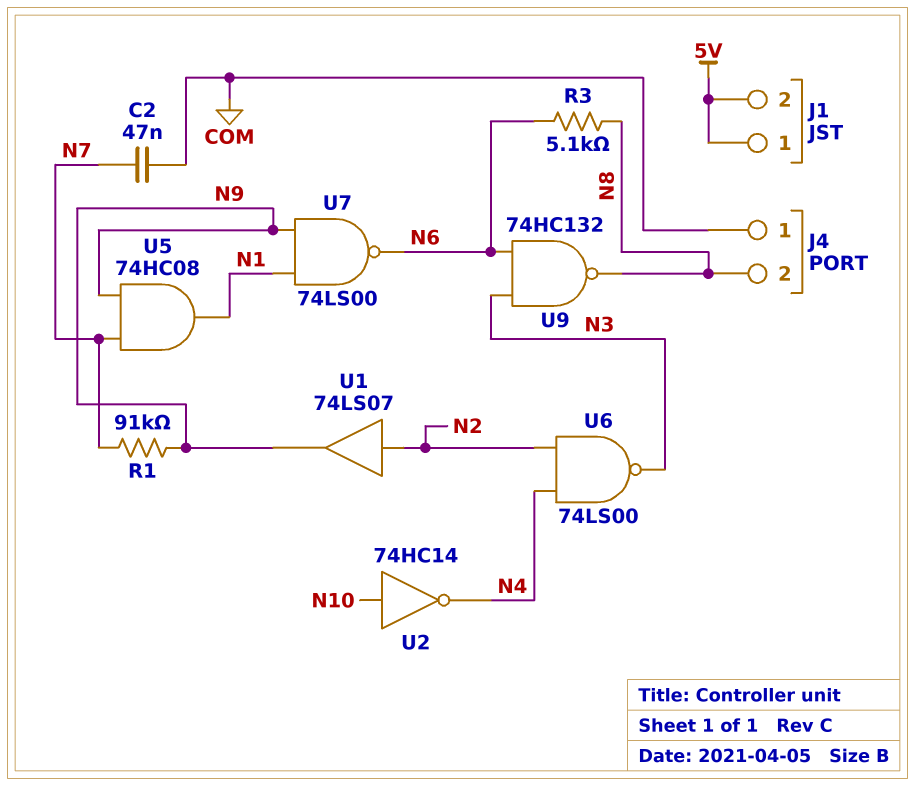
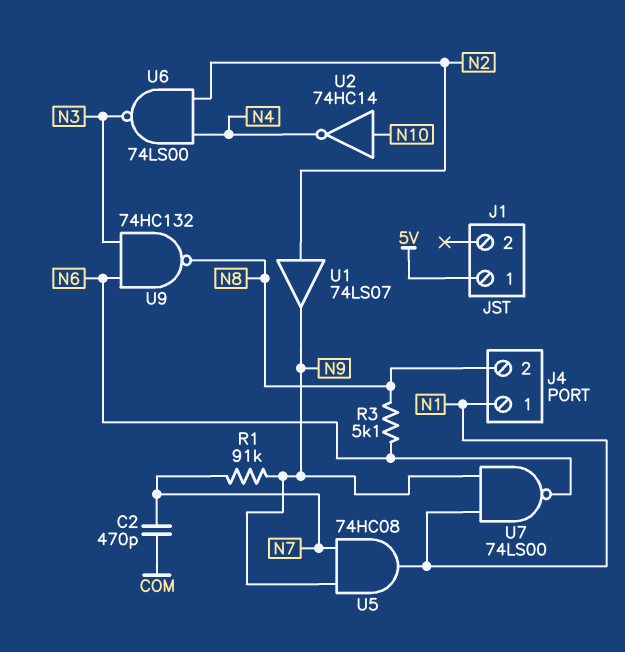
C2: 47nF (COM, N7) -> 470pF (COM, N7)
J1 pin 2: 5V -> none
J4 pin 1: COM -> N1

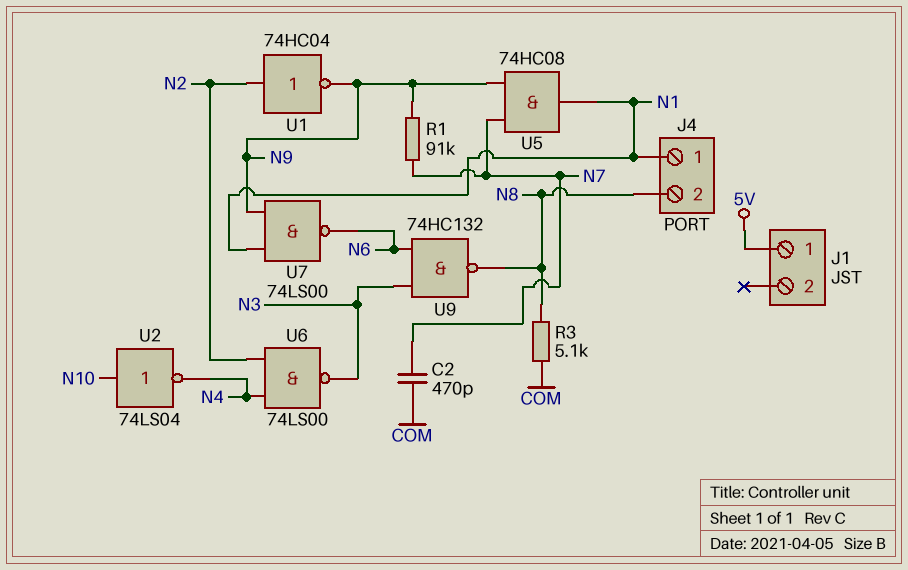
R3: 5.1k (N6, N8) -> 5.1k (COM, N8)
U1: buffer 74LS07 (in N2, out N9) -> NOT 74HC04 (in N2, out N9)
U2: NOT 74HC14 (in N10, out N4) -> NOT 74LS04 (in N10, out N4)

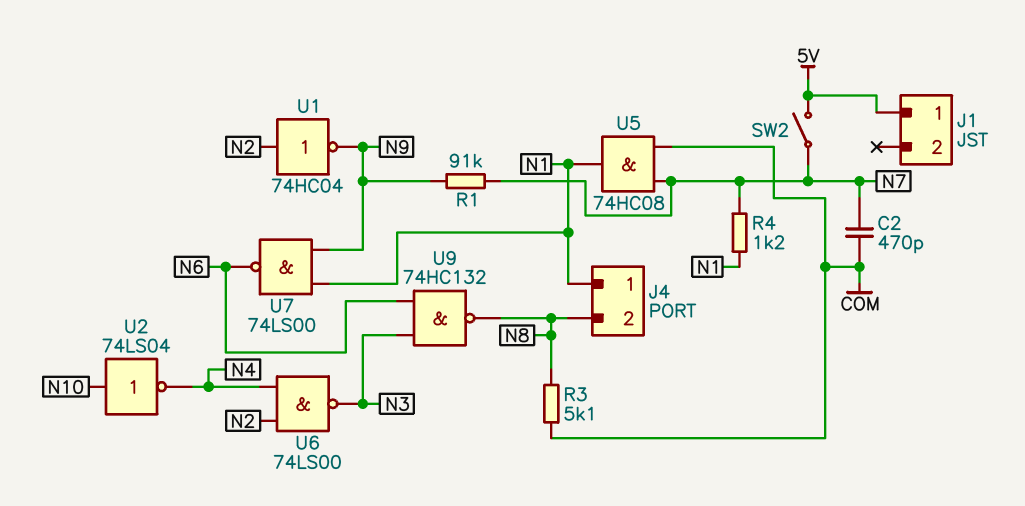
R4: none -> 1.2k (N1, N7)
SW2: none -> switch (5V, N7)
U5: AND 74HC08 (in N7, in N9, out N1) -> AND 74HC08 (in COM, in N7, out N1)

